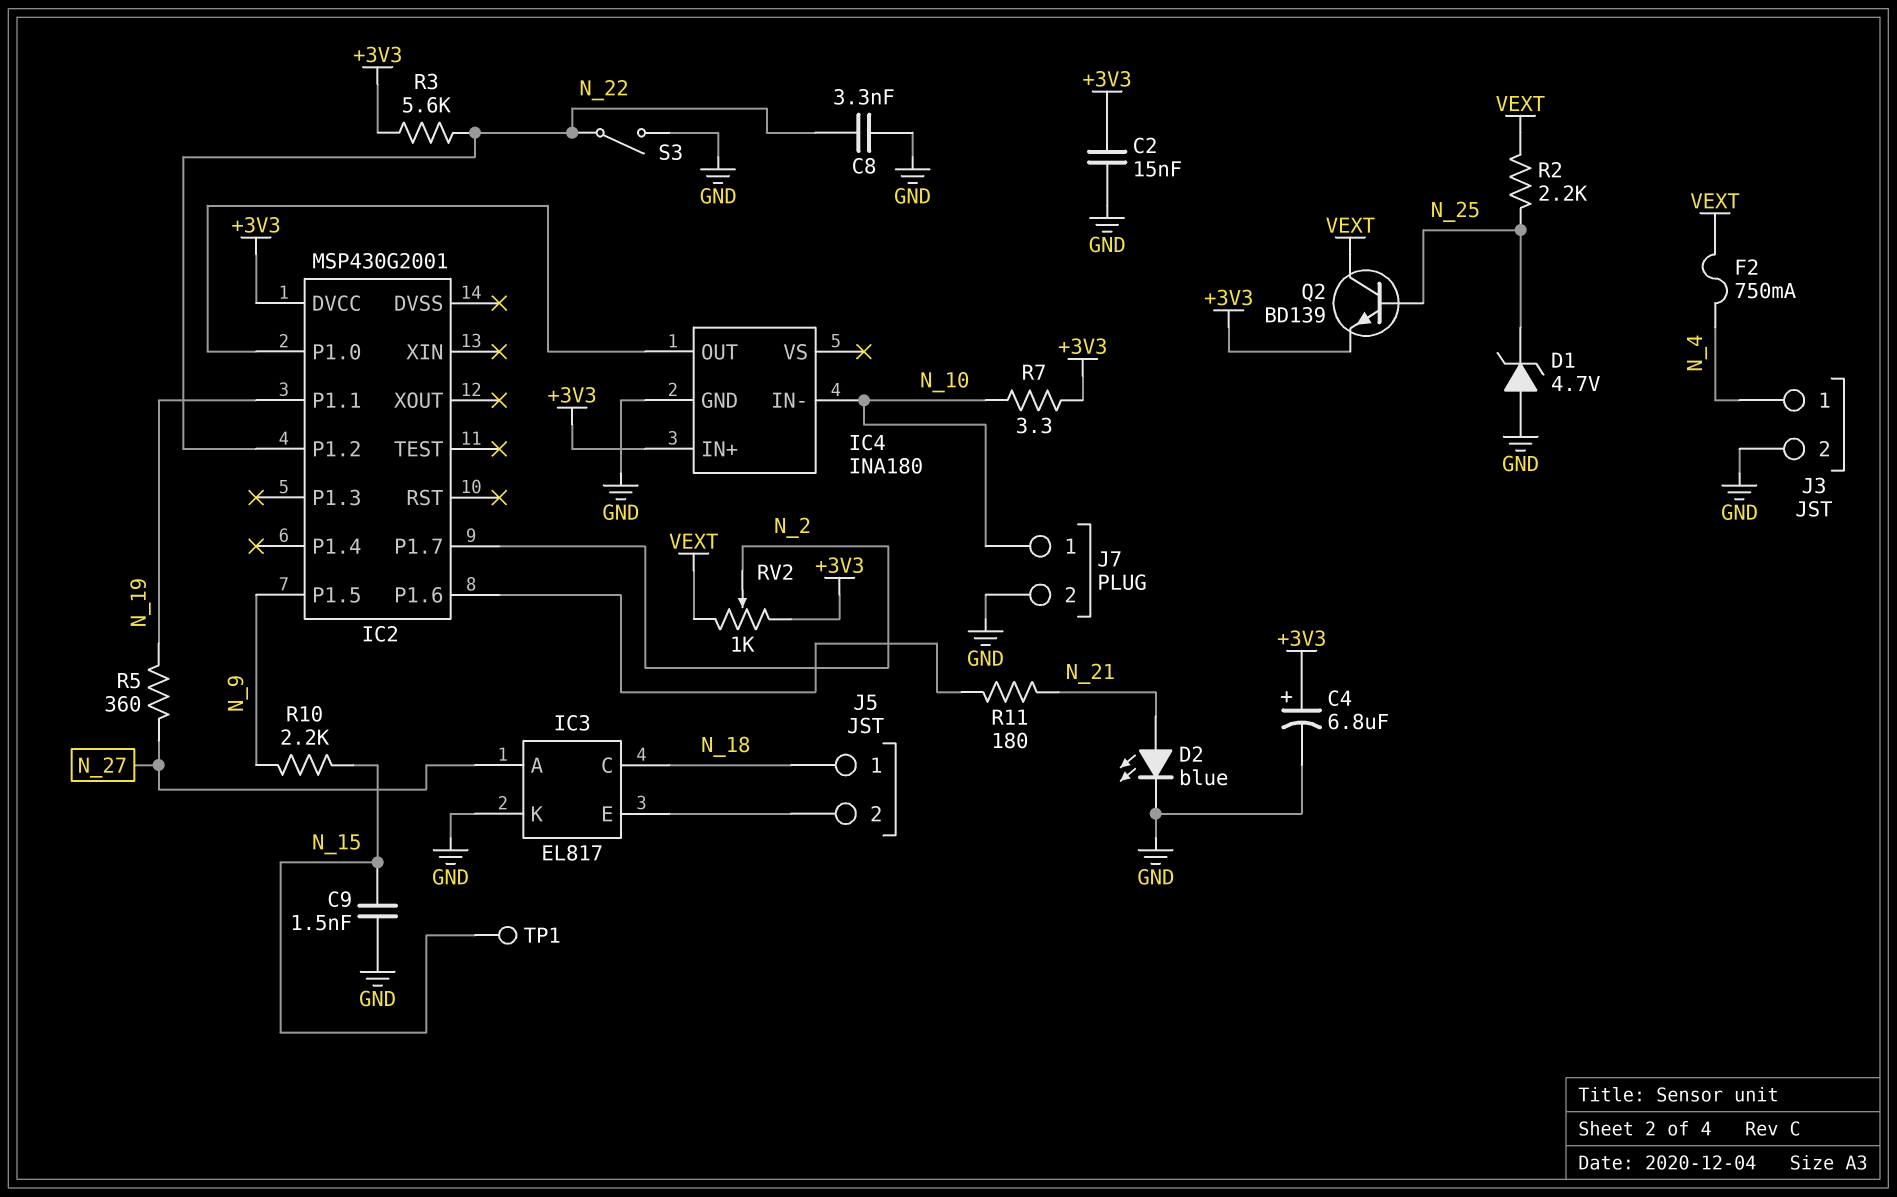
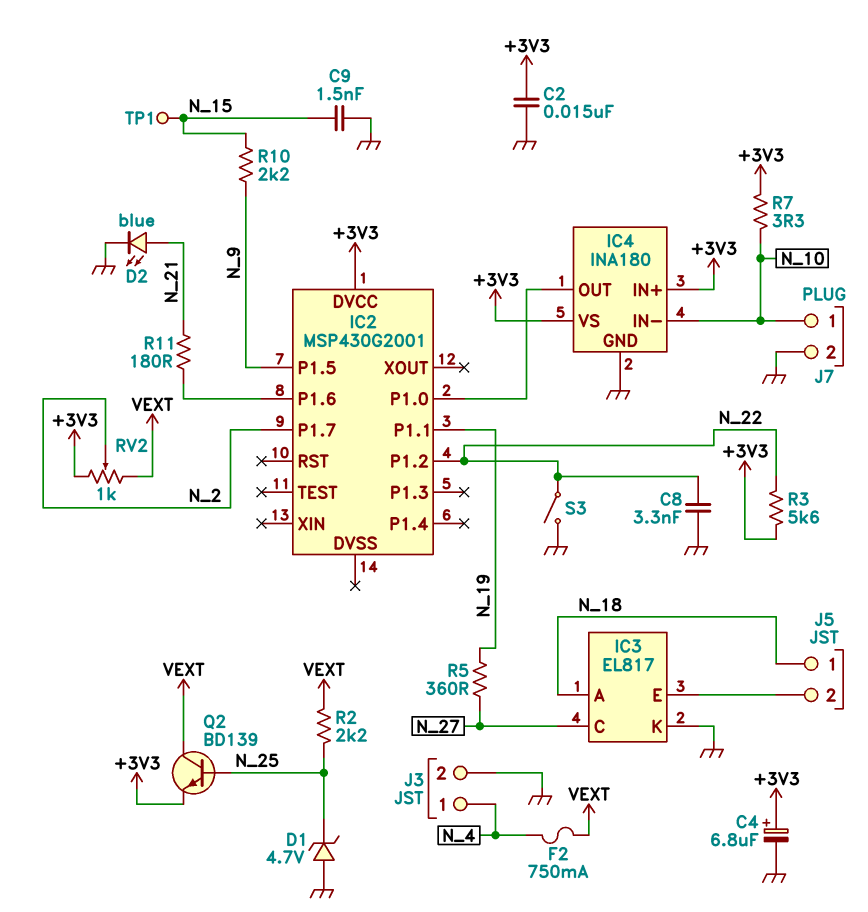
IC3 pin A: N_27 -> N_18
IC3 pin C: N_18 -> N_27
IC4 pin VS: none -> +3V3

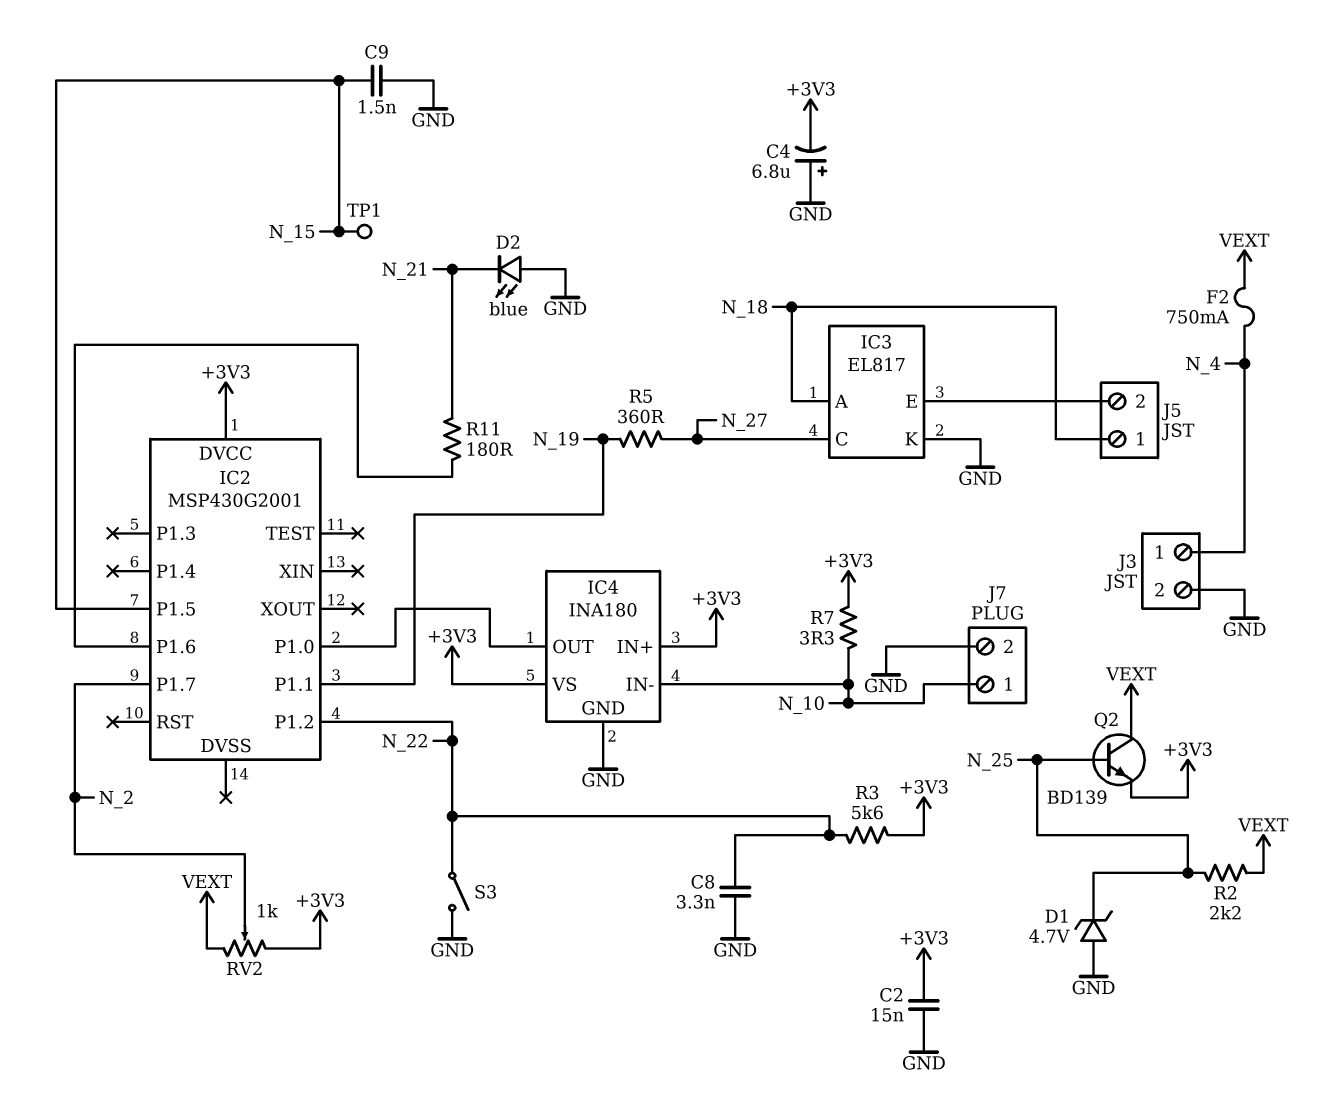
C4: 6.8uF (plus +3V3, minus GND) -> 6.8uF (plus GND, minus +3V3)
D2: LED blue (A N_21, K GND) -> LED blue (A GND, K N_21)
IC2 pin P1.5: N_9 -> N_15
R10: 2.2k (N_9, N_15) -> none

